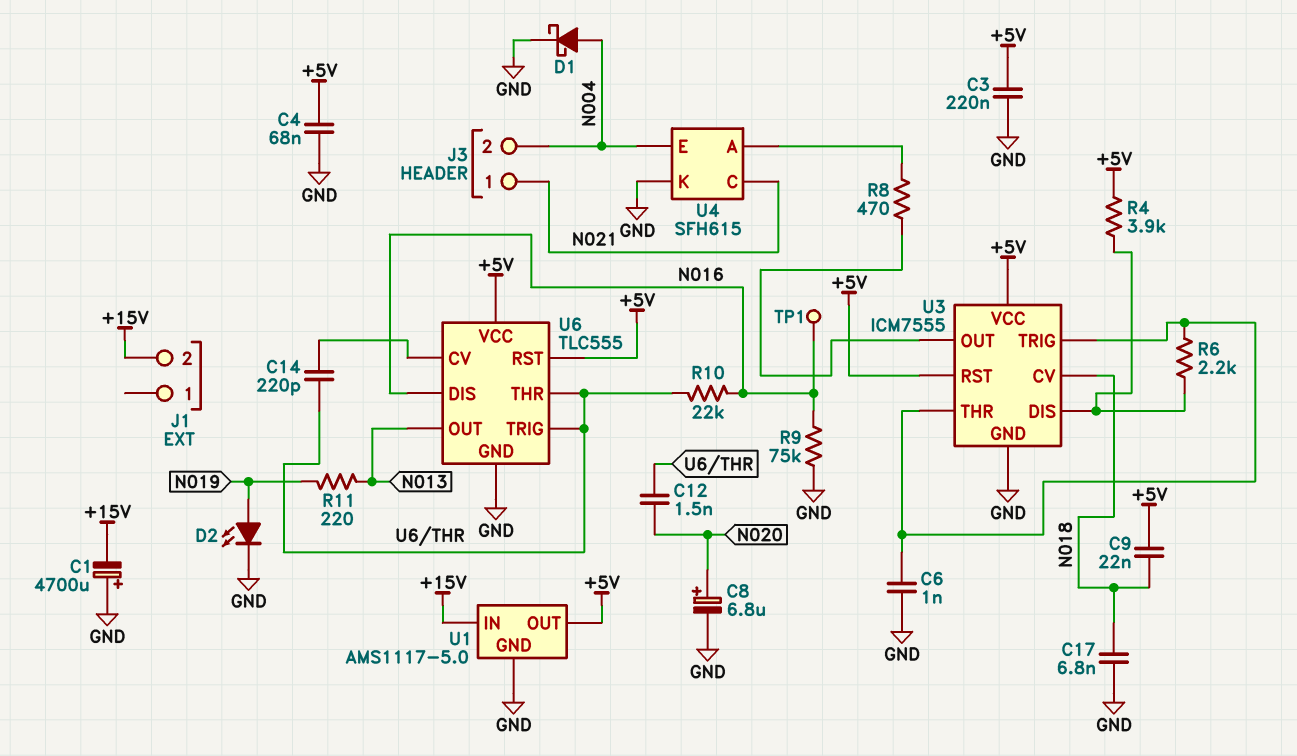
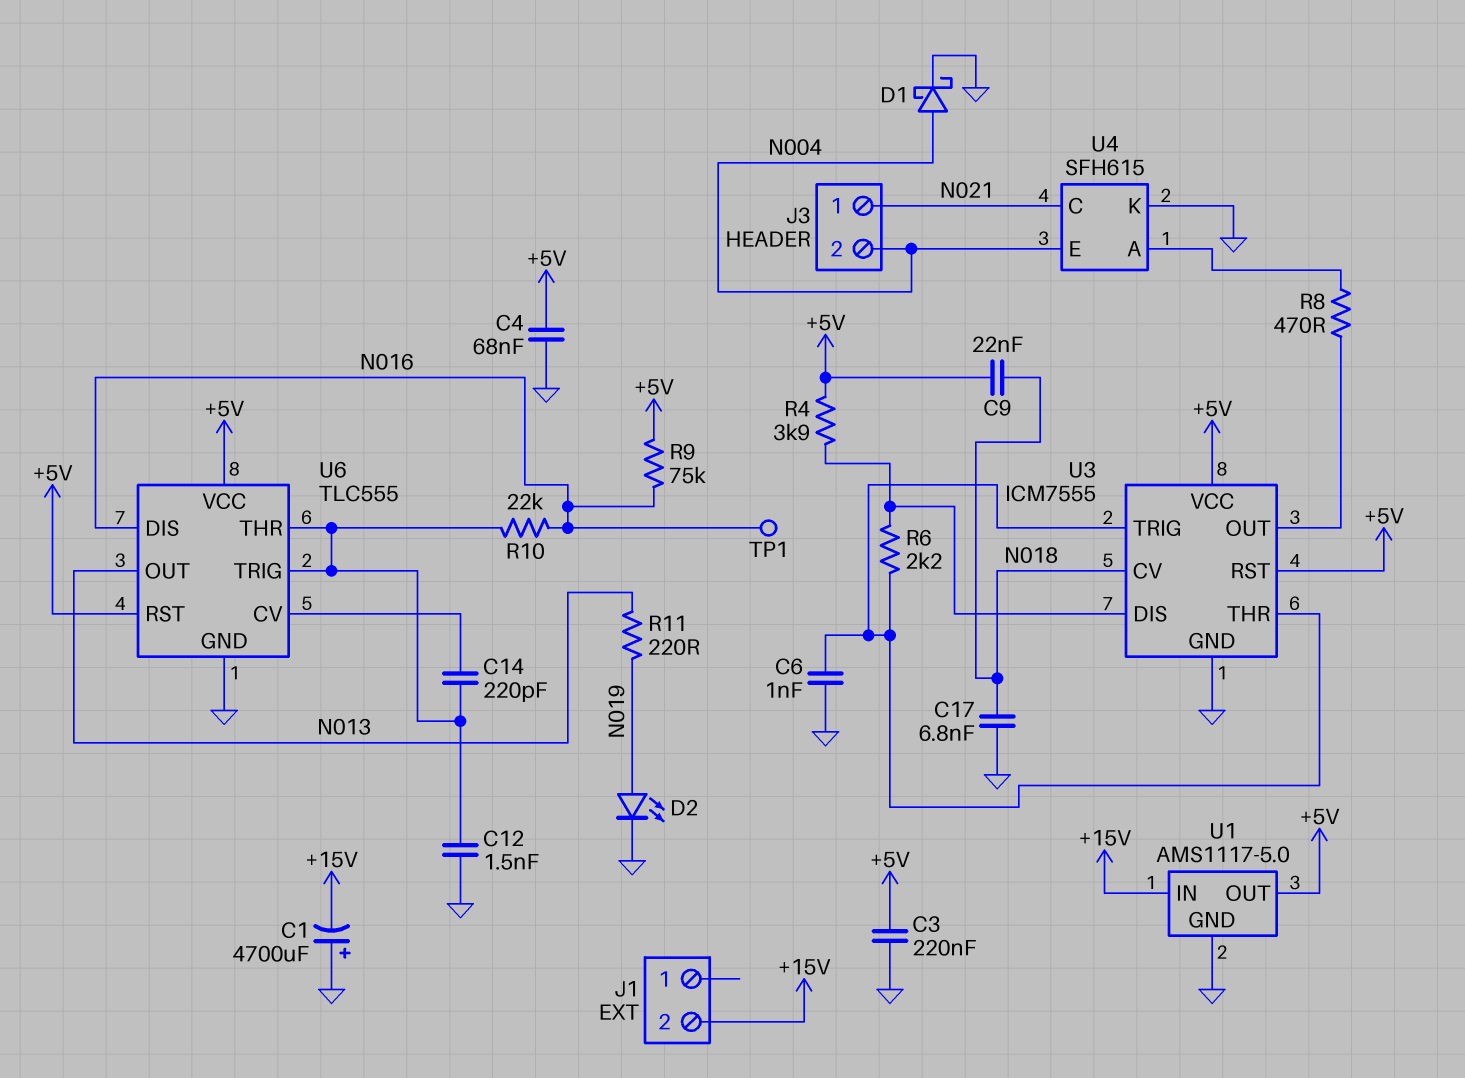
C8: 6.8uF (plus N020, minus GND) -> none
C12: 1.5nF (N020, U6/THR) -> 1.5nF (GND, U6/THR)
R9: 75k (GND, N016) -> 75k (+5V, N016)

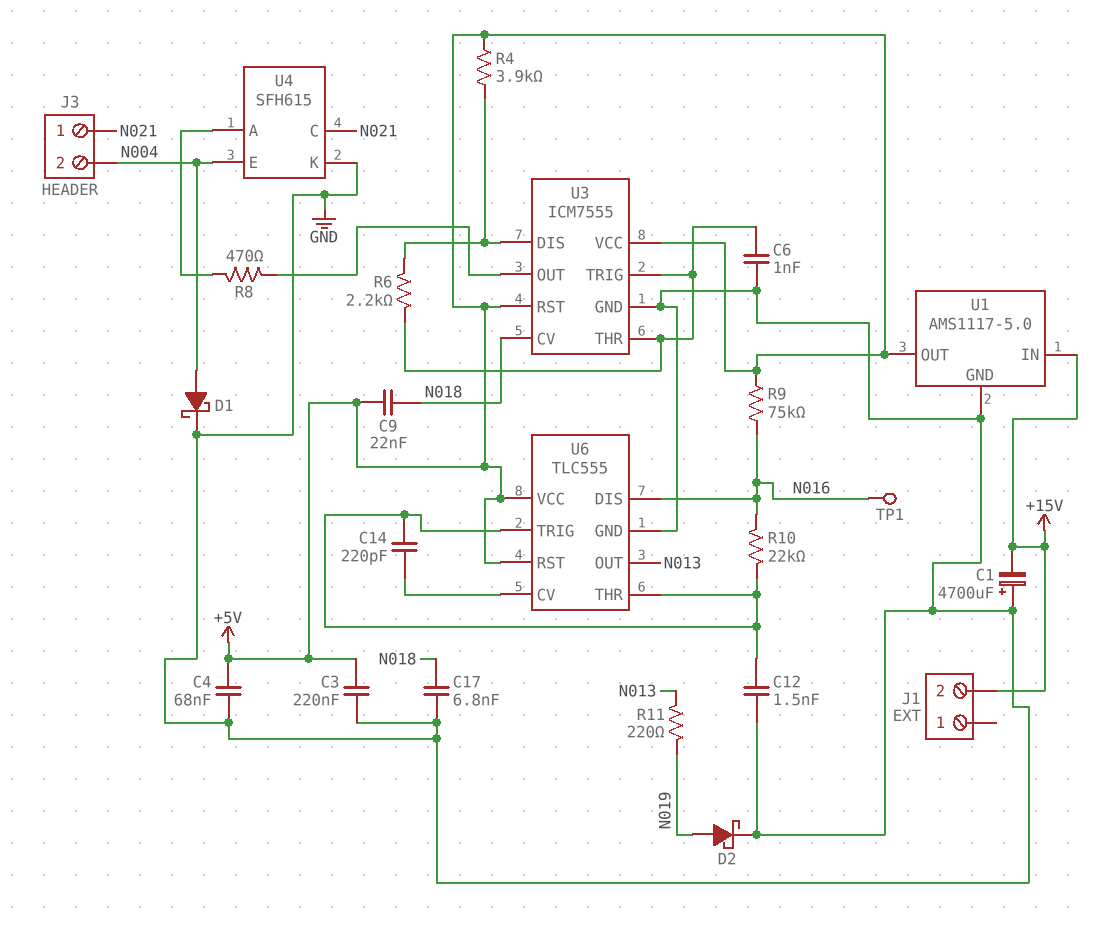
D2: LED (A N019, K GND) -> schottky (A N019, K GND)

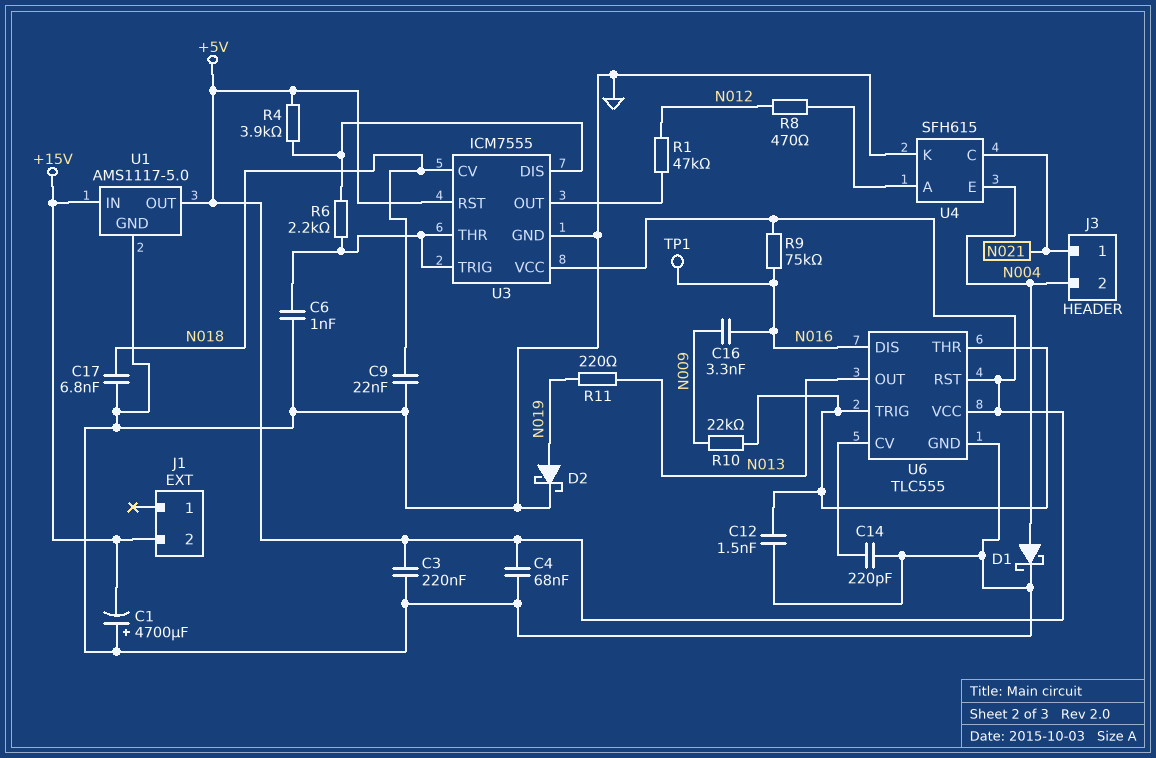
C9: 22nF (+5V, N018) -> 22nF (GND, N018)
C14: 220pF (U6/CV, U6/THR) -> 220pF (GND, U6/CV)
C16: none -> 3.3nF (N009, N016)
R1: none -> 47k (N012, U3/OUT)
R8: 470 (U3/OUT, U4/A) -> 470 (N012, U4/A)
R10: 22k (N016, U6/THR) -> 22k (N009, U6/THR)

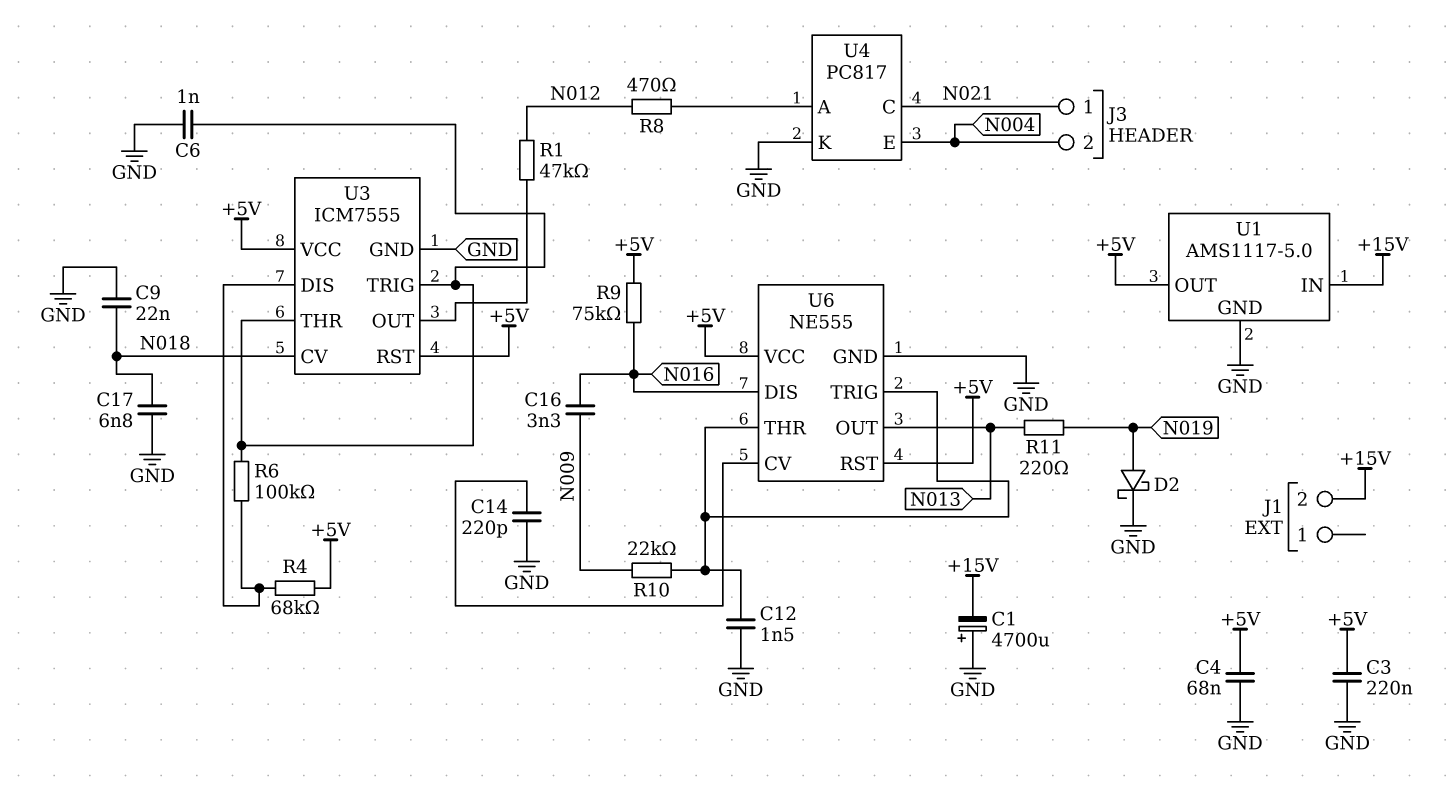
D1: schottky (A N004, K GND) -> none
R4: 3.9k (+5V, U3/DIS) -> 68k (+5V, U3/DIS)
R6: 2.2k (U3/DIS, U3/THR) -> 100k (U3/DIS, U3/THR)
TP1: test point (N016) -> none
U4: SFH615 -> PC817
U6: TLC555 -> NE555

